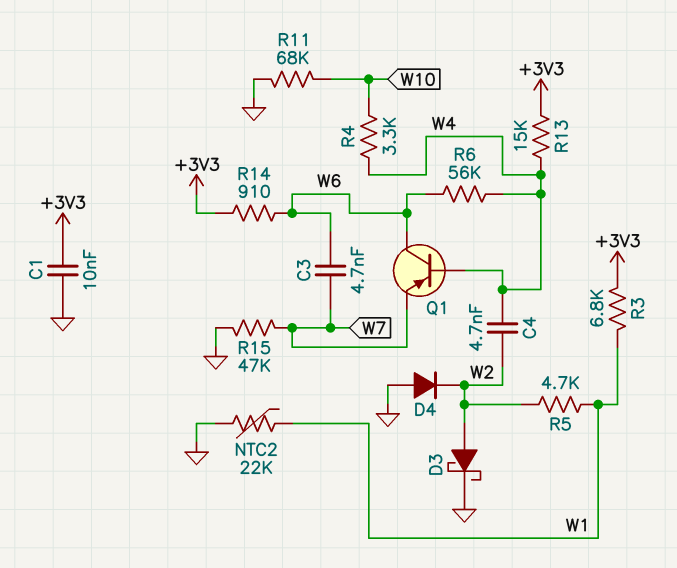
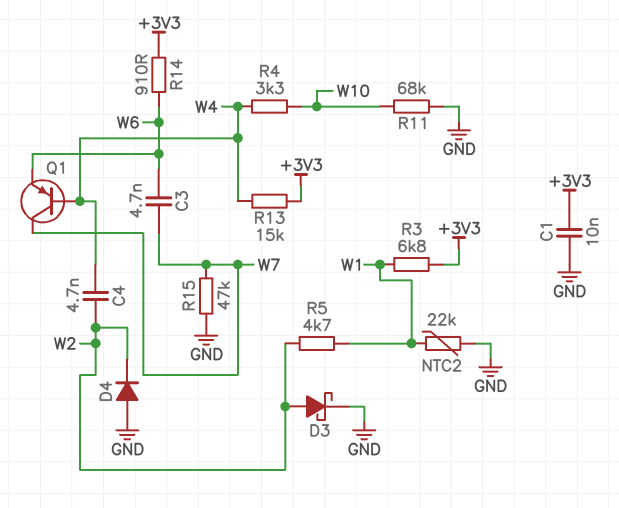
Q1: PNP (B W4, C W6, E W7) -> PNP (B W4, C W7, E W6)
R6: 56k (W4, W6) -> none

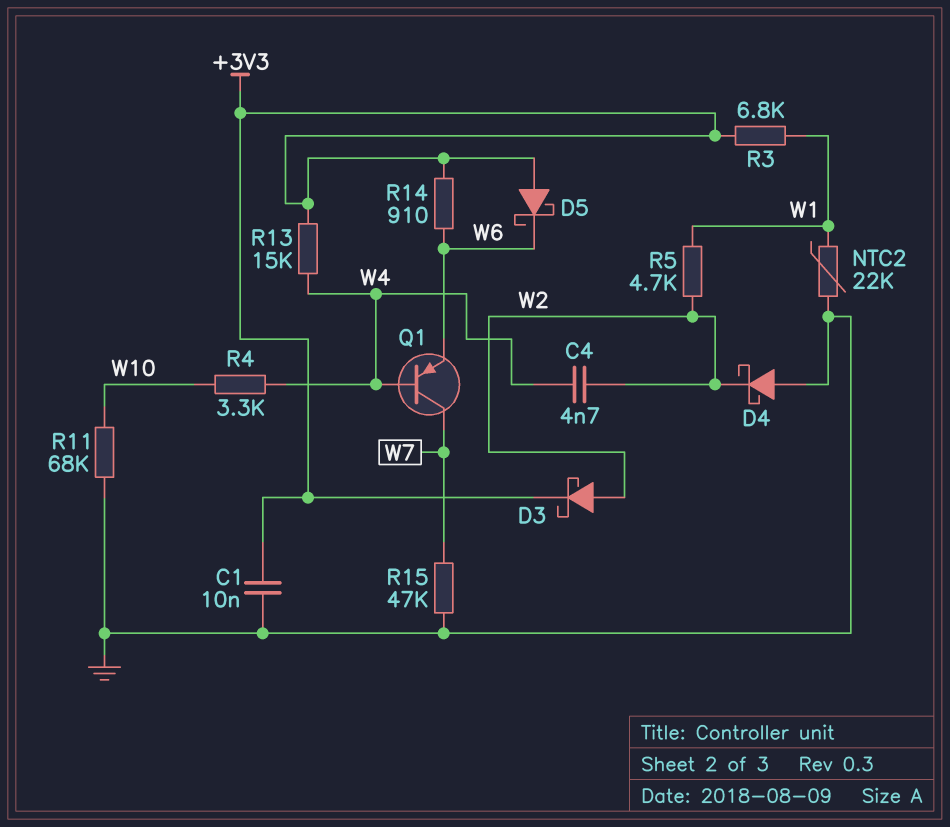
C3: 4.7nF (W6, W7) -> none
D3: schottky (A W2, K GND) -> schottky (A W2, K +3V3)
D4: diode (A GND, K W2) -> schottky (A GND, K W2)
D5: none -> schottky (A +3V3, K W6)

